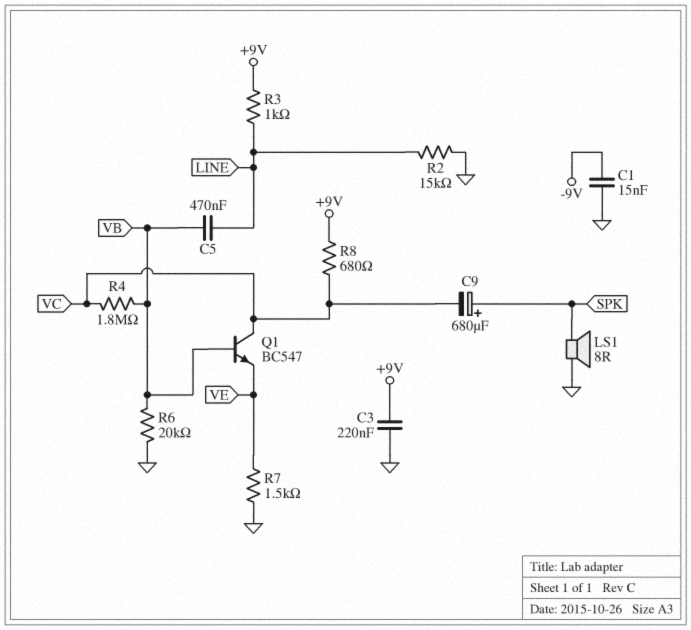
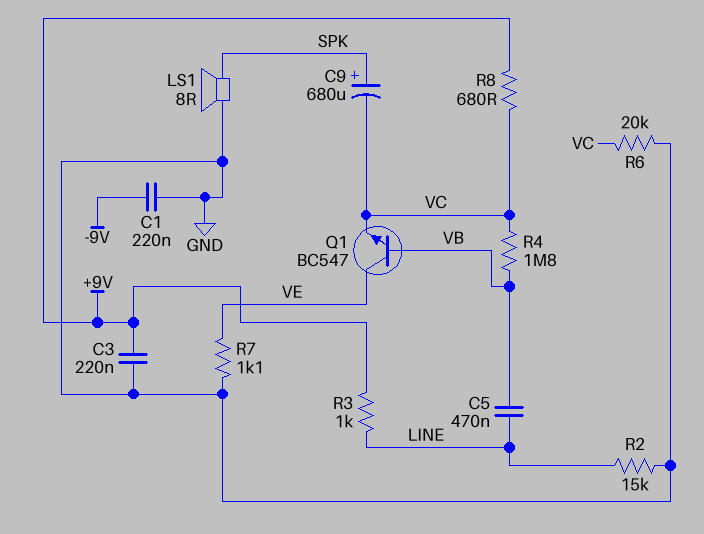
C1: 15nF (-9V, GND) -> 220nF (-9V, GND)
Q1: NPN BC547 (B VB, C VC, E VE) -> NPN BC547 (B VB, C VE, E VC)
R6: 20k (GND, VB) -> 20k (GND, VC)
R7: 1.5k (GND, VE) -> 1.1k (GND, VE)

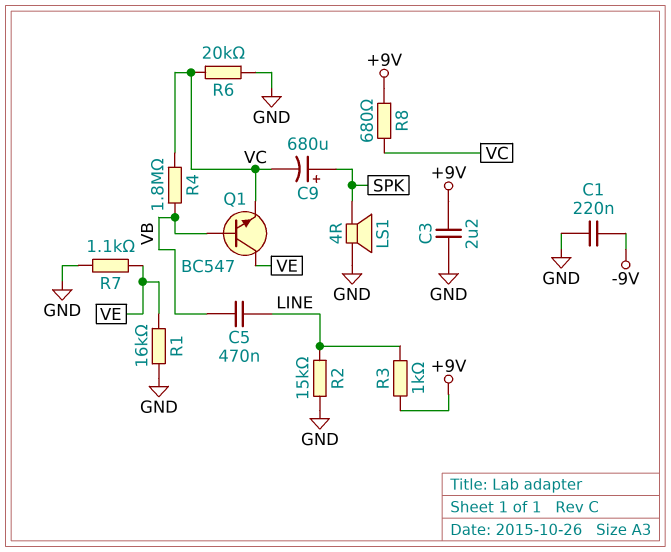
C3: 220nF (+9V, GND) -> 2.2uF (+9V, GND)
LS1: speaker 8R (GND, SPK) -> speaker 4R (GND, SPK)
R1: none -> 16k (GND, VE)

